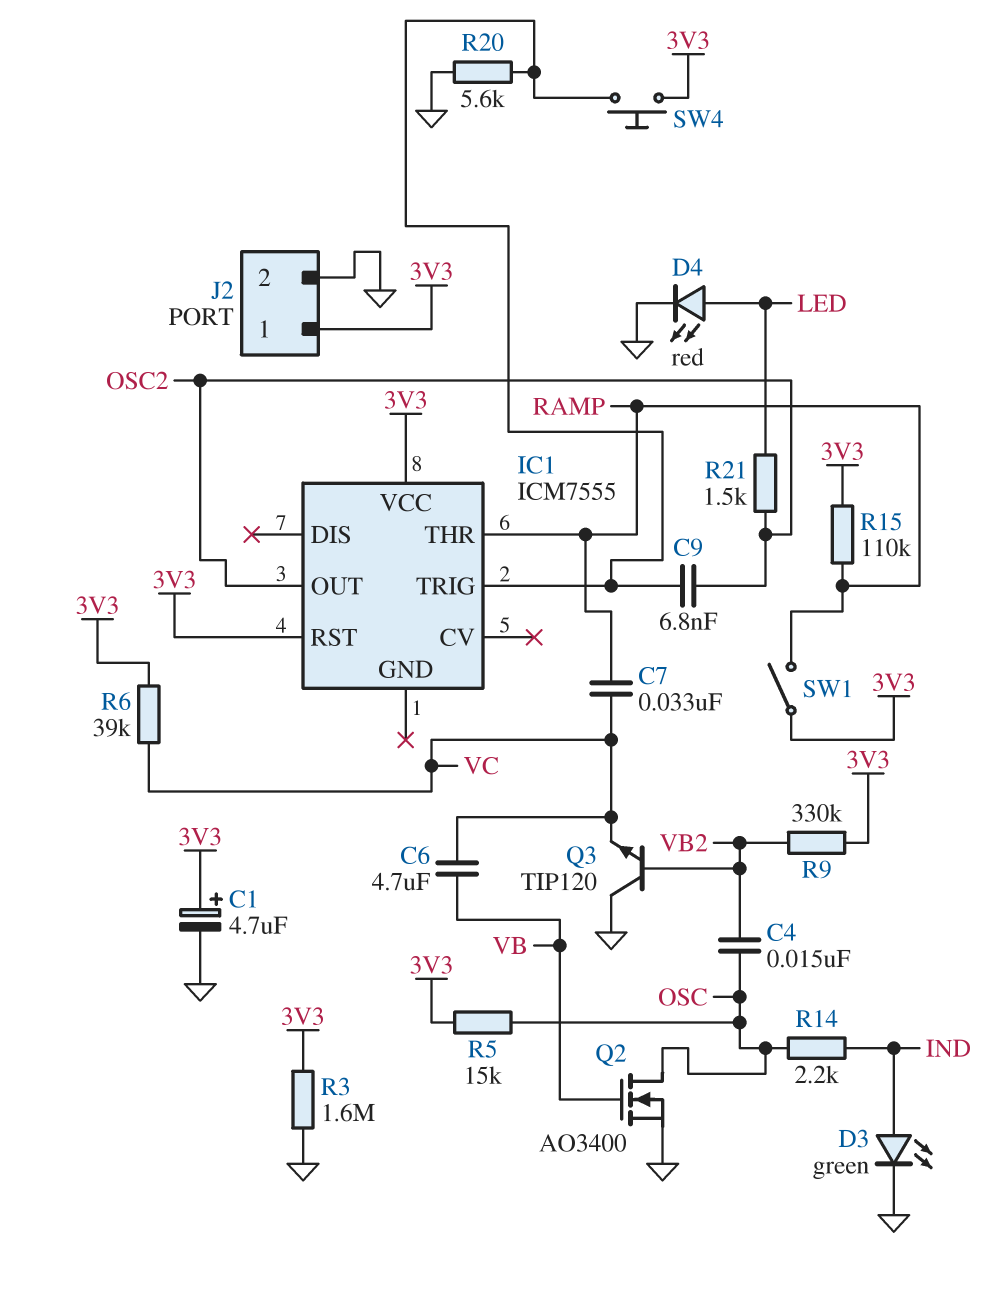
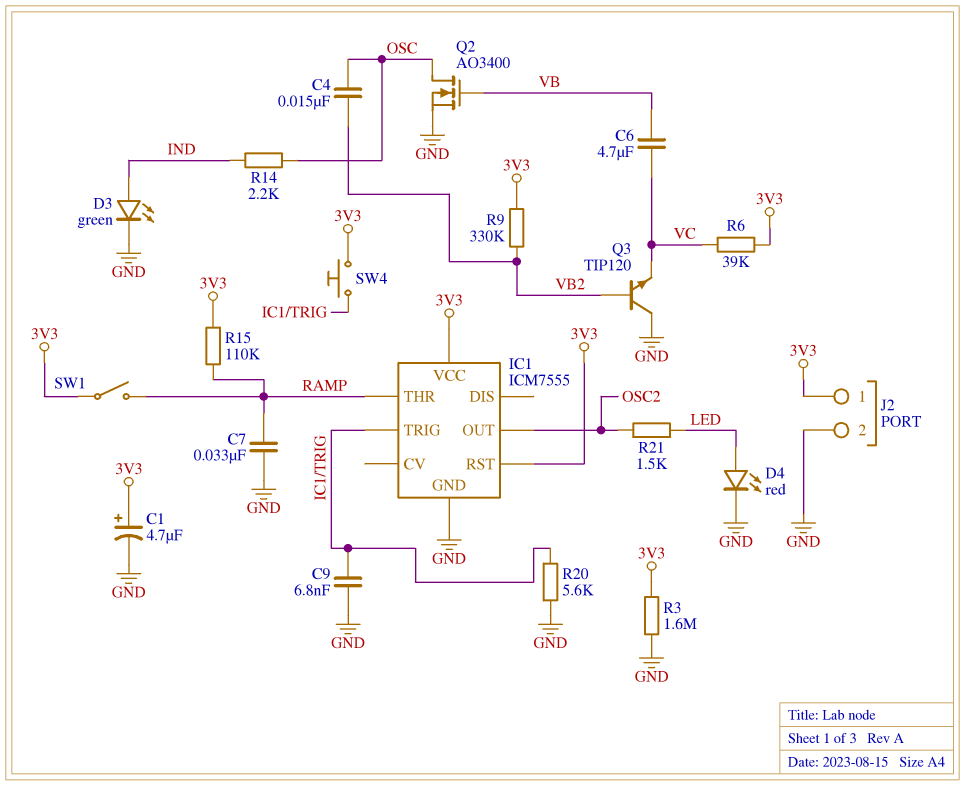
C7: 33nF (RAMP, VC) -> 33nF (GND, RAMP)
C9: 6.8nF (IC1/TRIG, OSC2) -> 6.8nF (GND, IC1/TRIG)
IC1 pin GND: none -> GND
R5: 15k (3V3, OSC) -> none

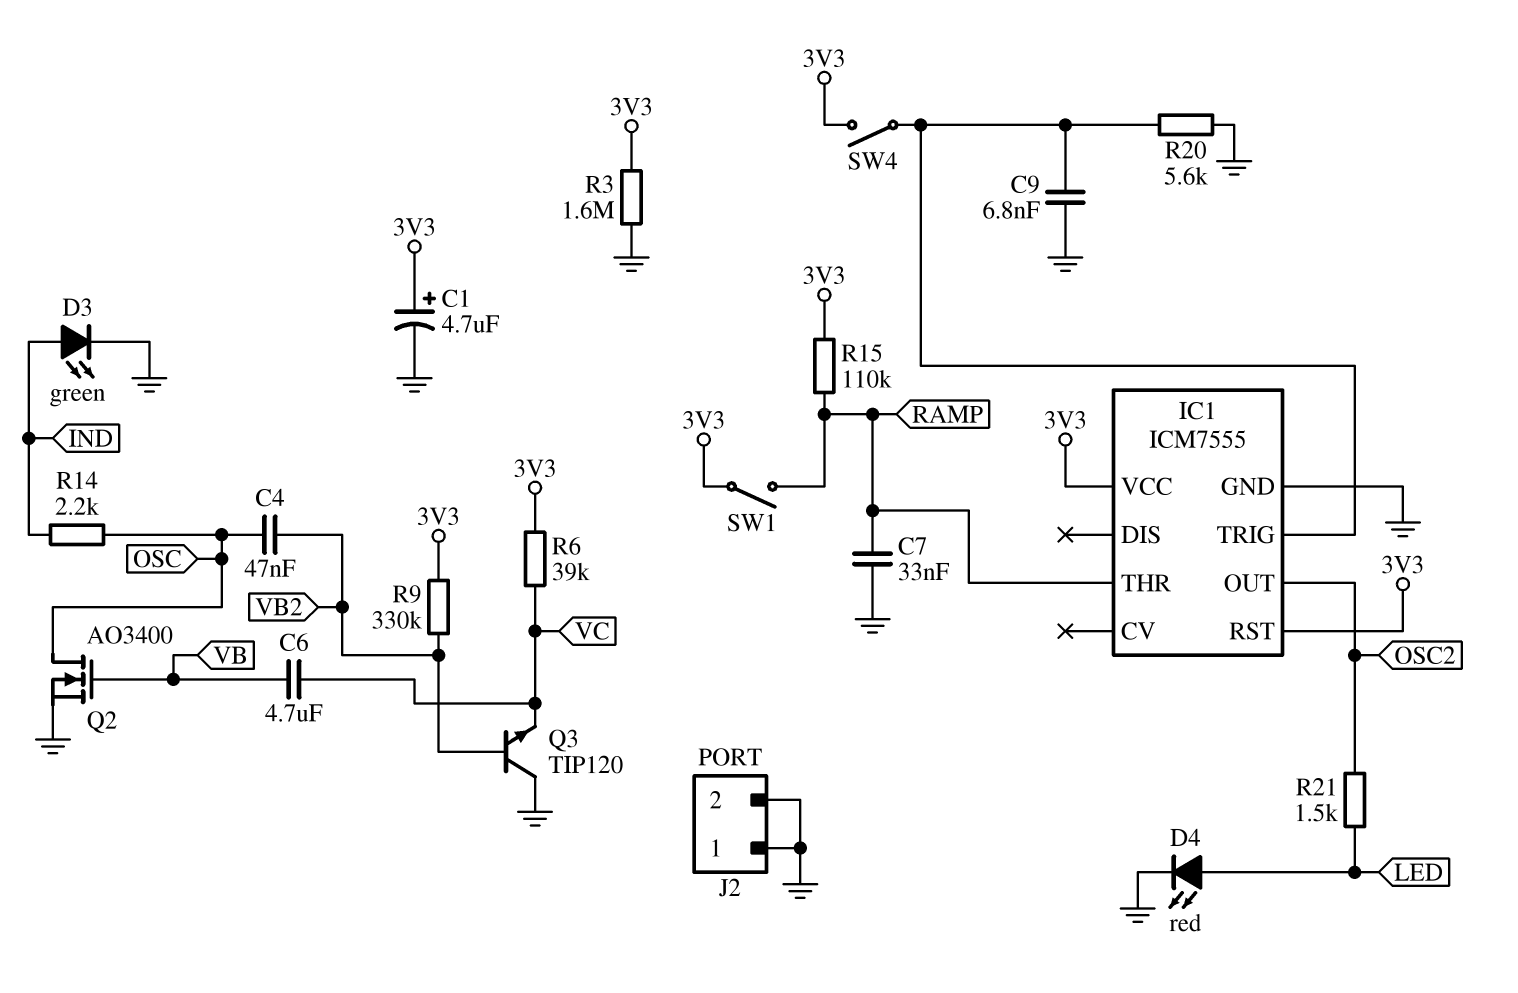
C4: 15nF (OSC, VB2) -> 47nF (OSC, VB2)
J2 pin 1: 3V3 -> GND
SW4: button (3V3, IC1/TRIG) -> switch (3V3, IC1/TRIG)

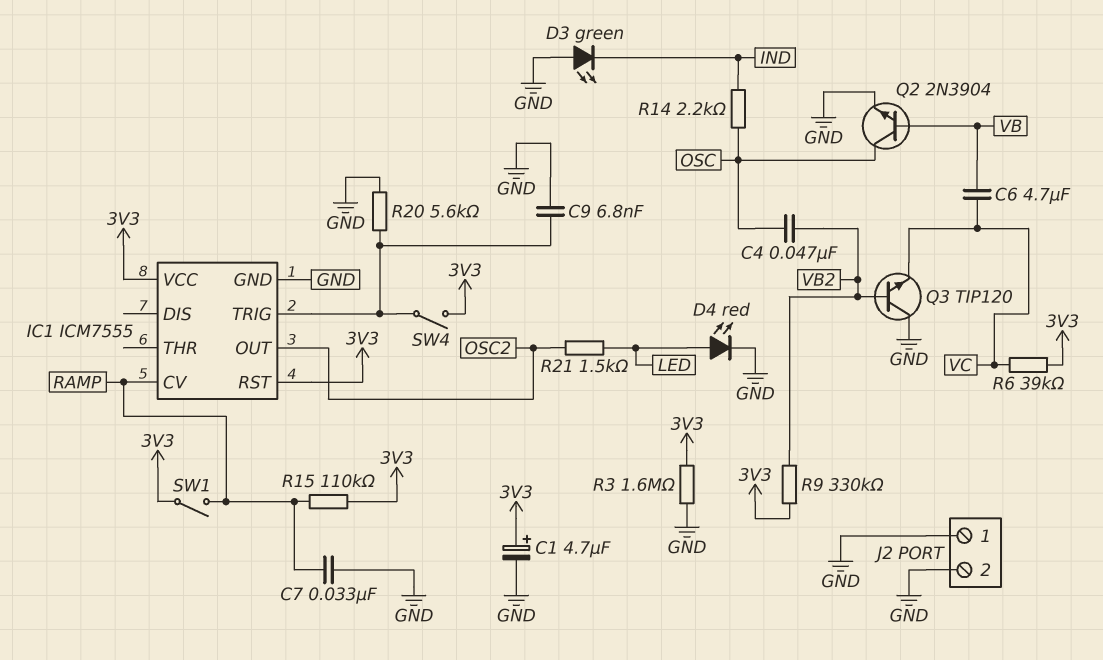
D3: LED green (A IND, K GND) -> LED green (A GND, K IND)
IC1 pin CV: none -> RAMP
IC1 pin THR: RAMP -> none
Q2: NMOS AO3400 (G VB, D OSC, S GND) -> NPN 2N3904 (B VB, C OSC, E GND)

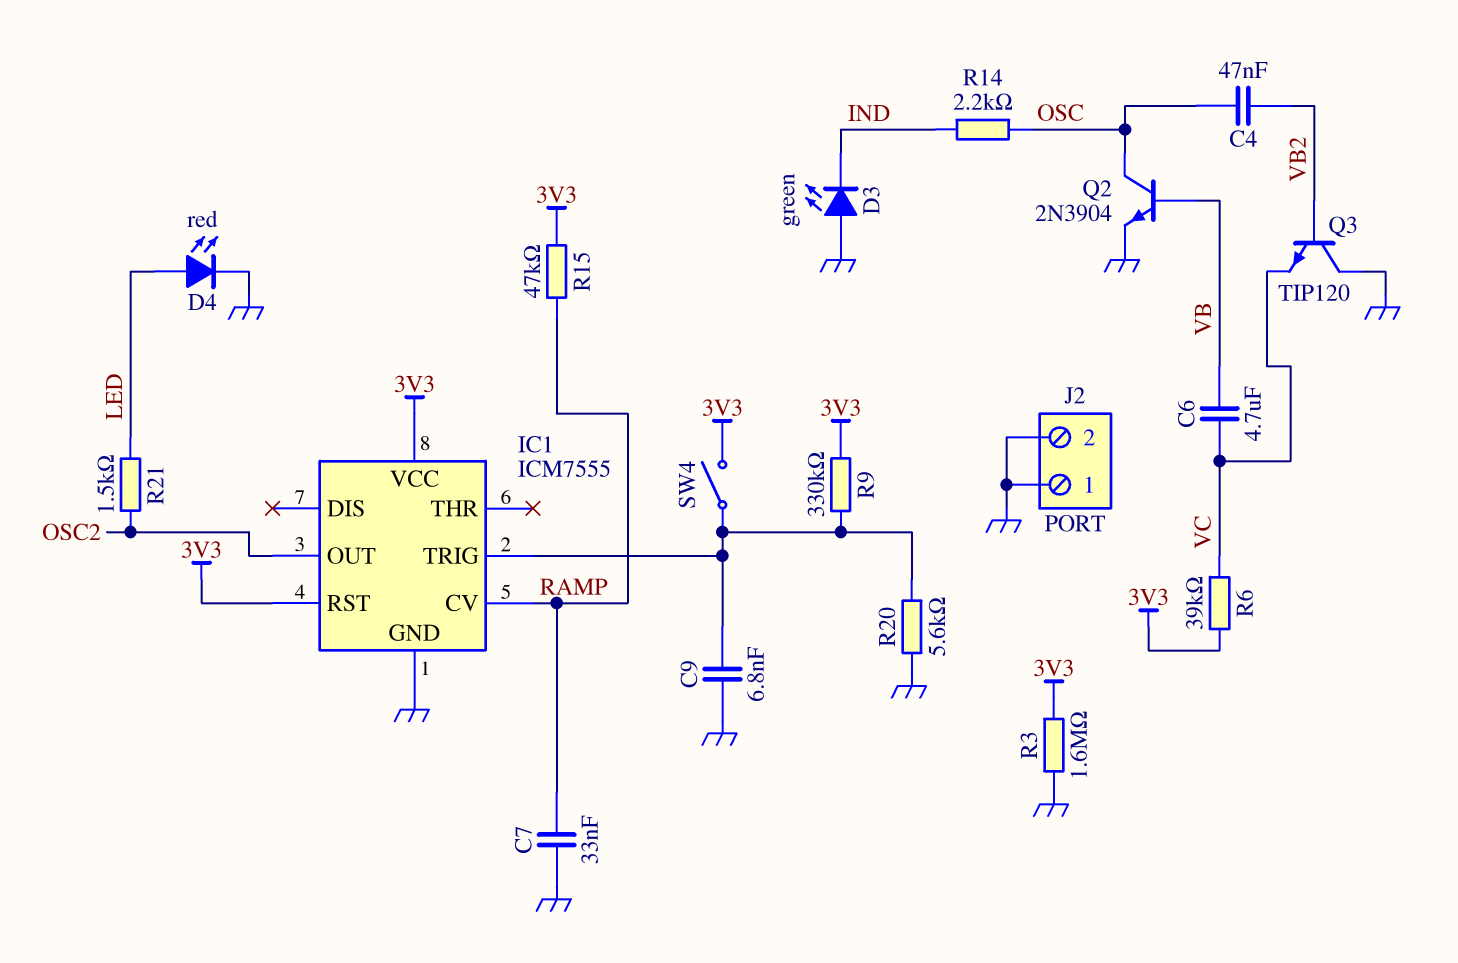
C1: 4.7uF (plus 3V3, minus GND) -> none
R9: 330k (3V3, VB2) -> 330k (3V3, IC1/TRIG)
R15: 110k (3V3, RAMP) -> 47k (3V3, RAMP)
SW1: switch (3V3, RAMP) -> none

